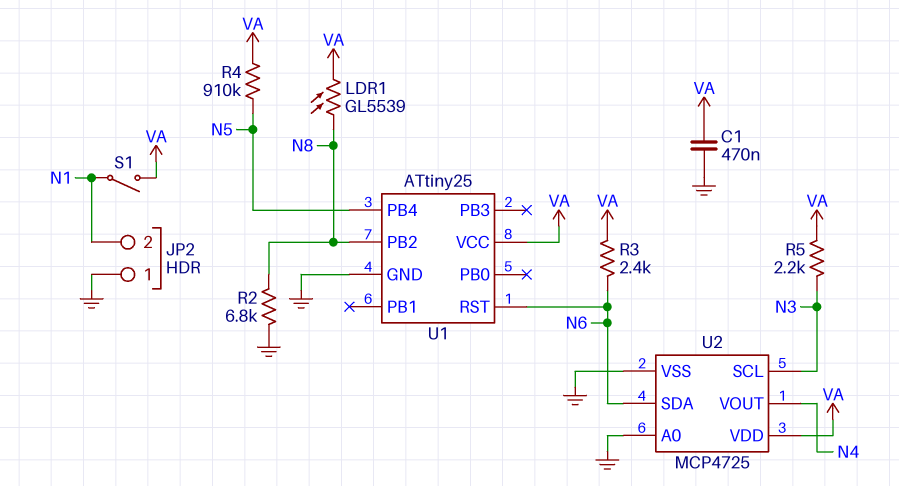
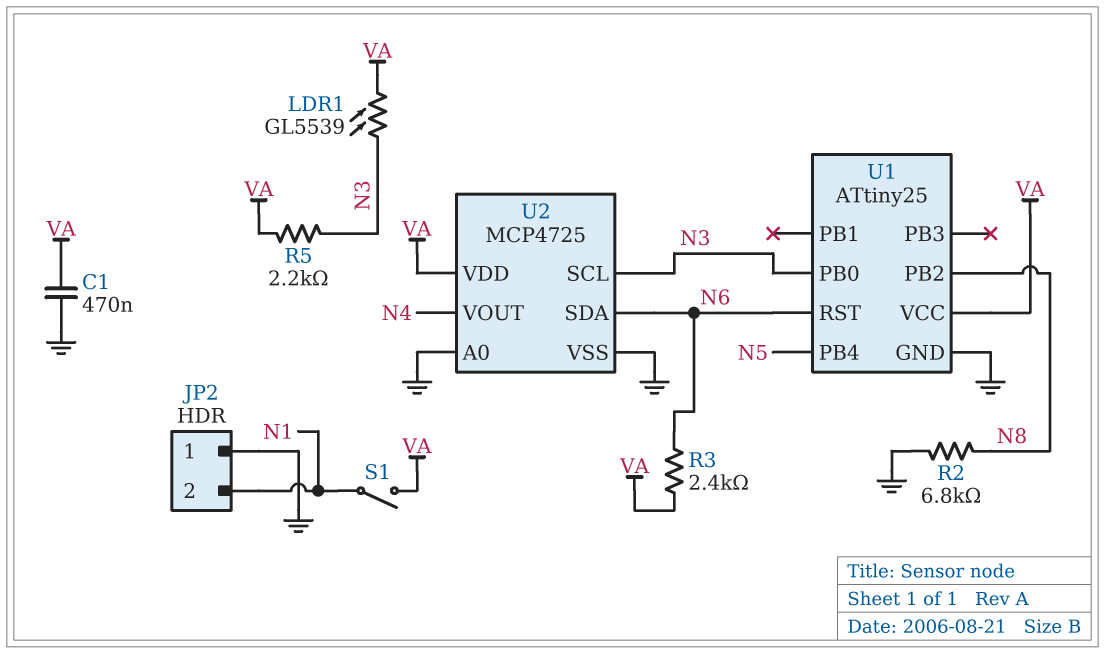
LDR1: GL5539 (N8, VA) -> GL5539 (N3, VA)
R4: 910k (N5, VA) -> none
U1 pin PB0: none -> N3

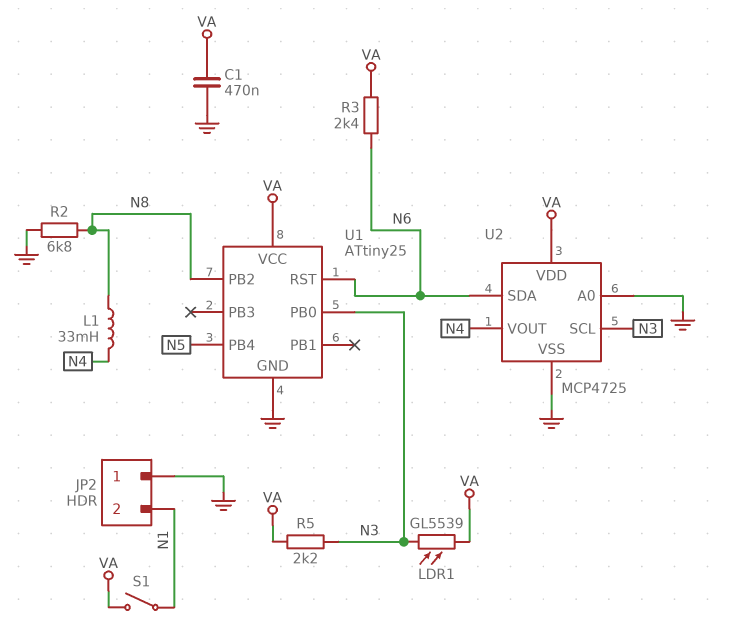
L1: none -> 33mH (N4, N8)

